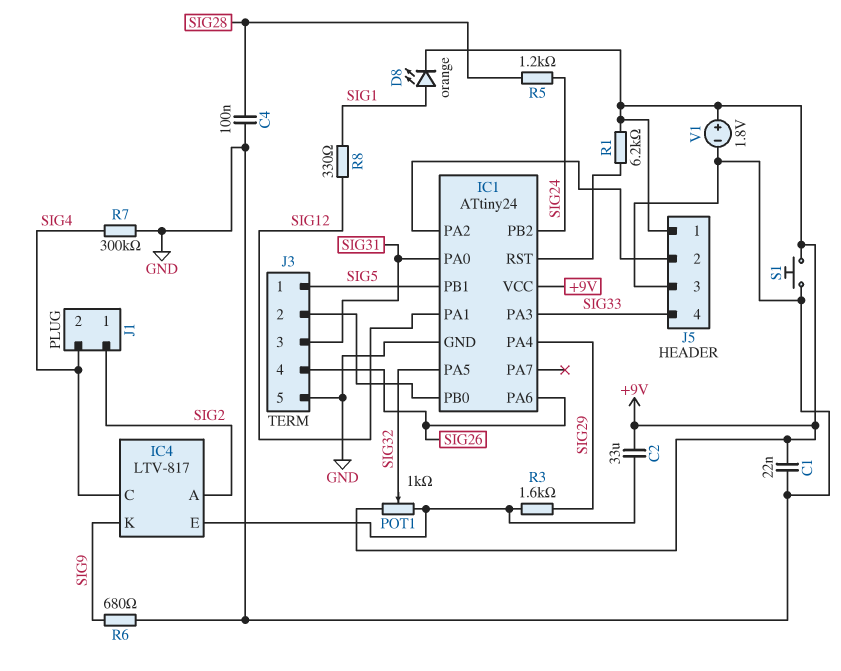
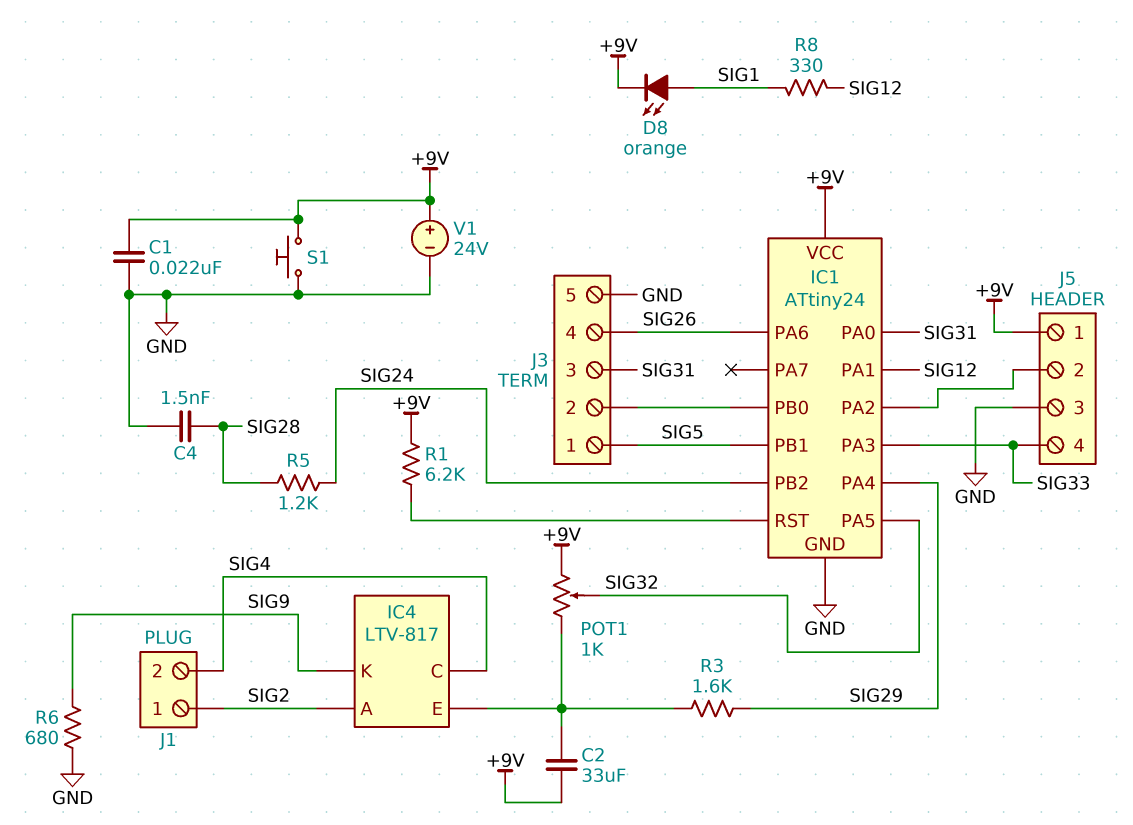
C4: 100nF (GND, SIG28) -> 1.5nF (GND, SIG28)
R7: 300k (GND, SIG4) -> none
V1: 1.8V (plus +9V, minus GND) -> 24V (plus +9V, minus GND)

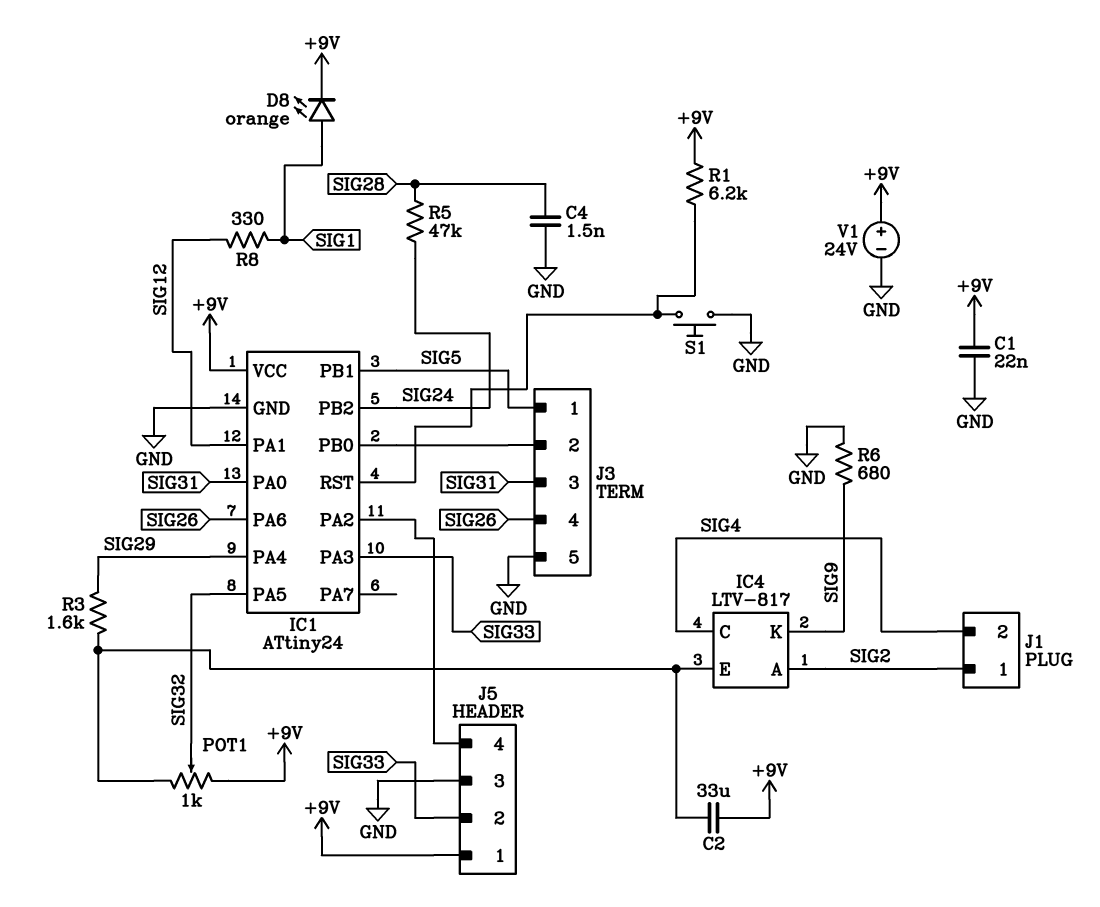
J5 pin 2: IC1/PA2 -> SIG33
J5 pin 4: SIG33 -> IC1/PA2
R5: 1.2k (SIG24, SIG28) -> 47k (SIG24, SIG28)
S1: button (+9V, GND) -> button (GND, IC1/RST)

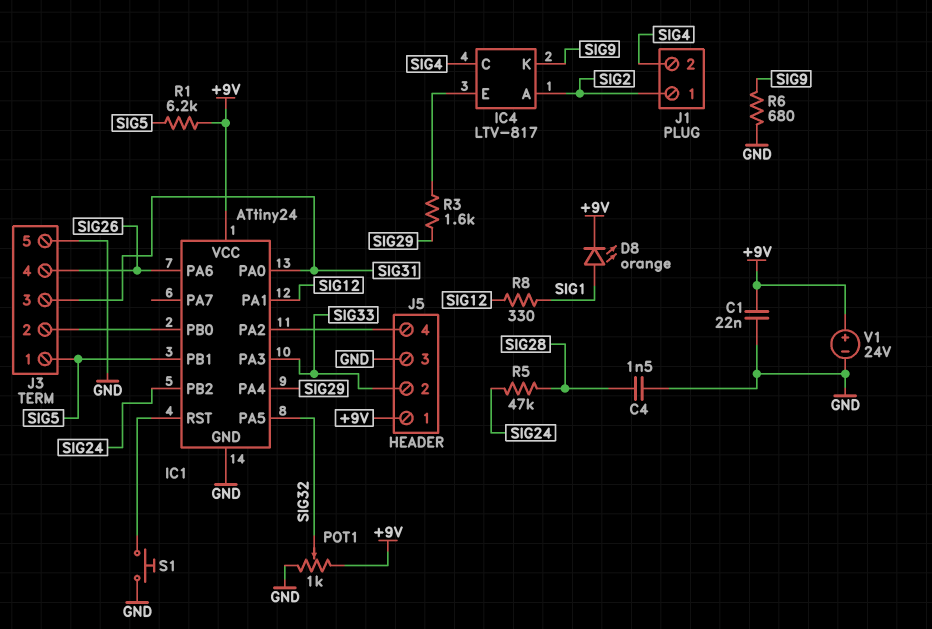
C2: 33uF (+9V, IC4/E) -> none
POT1: 1k (+9V, IC4/E, wiper SIG32) -> 1k (+9V, GND, wiper SIG32)
R1: 6.2k (+9V, IC1/RST) -> 6.2k (+9V, SIG5)

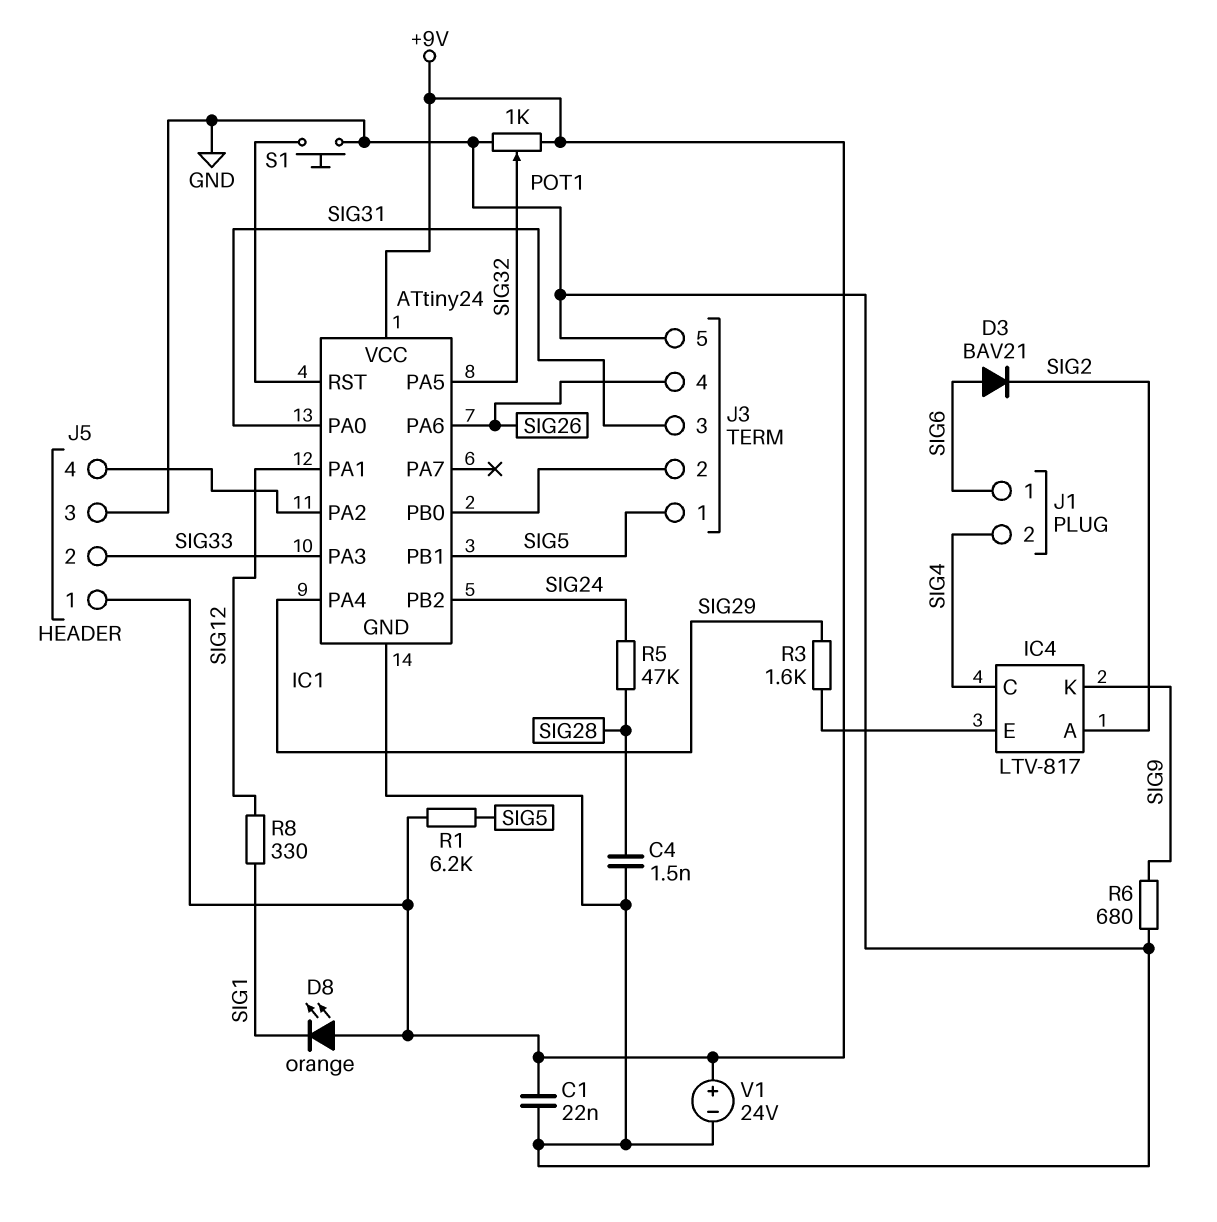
D3: none -> diode BAV21 (A SIG6, K SIG2)
D8: LED orange (A SIG1, K +9V) -> LED orange (A +9V, K SIG1)
J1 pin 1: SIG2 -> SIG6

